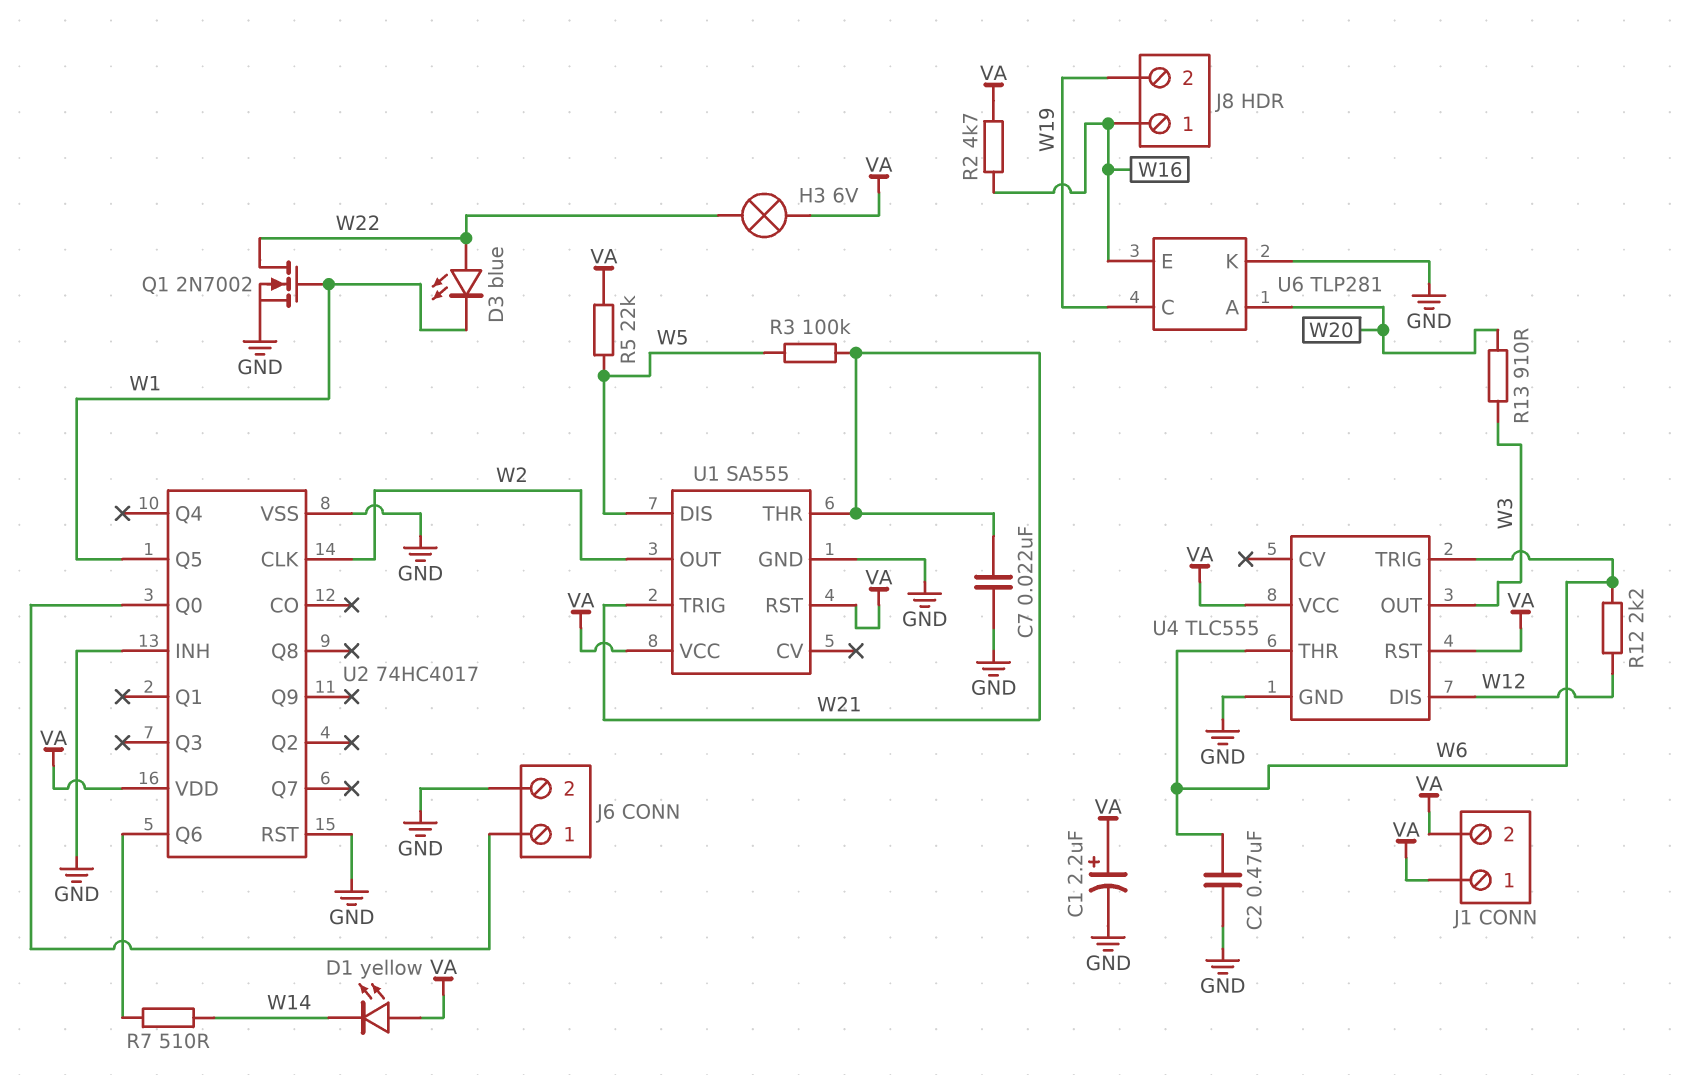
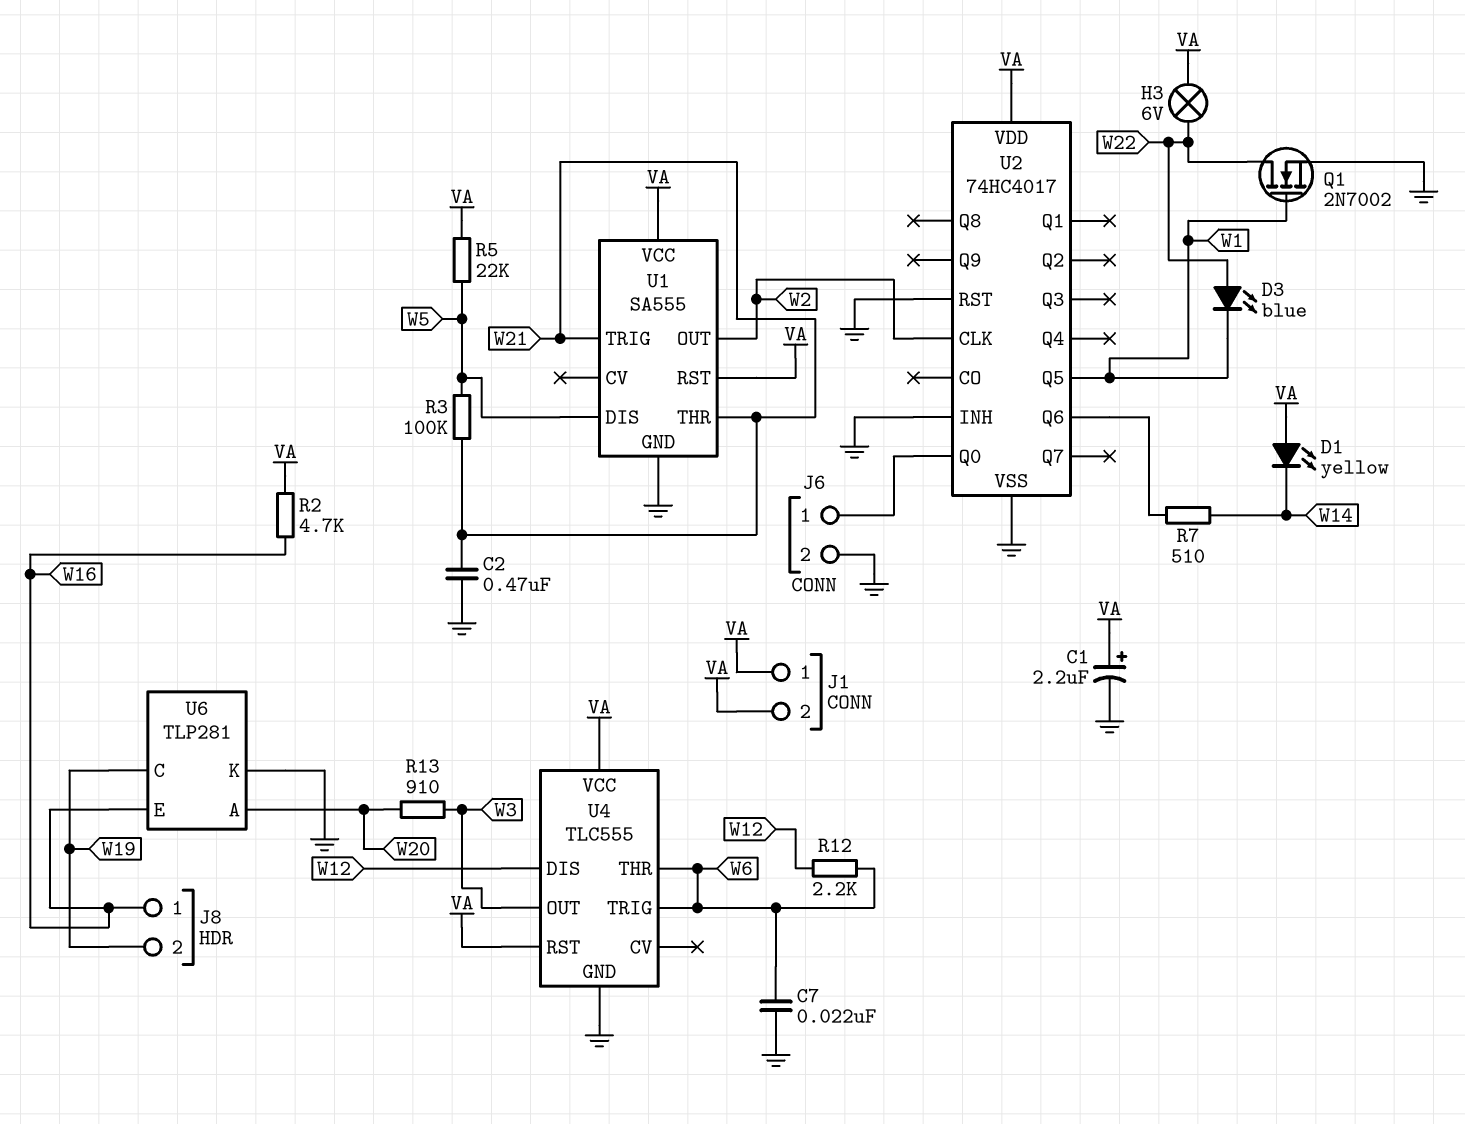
C2: 470nF (GND, W6) -> 470nF (GND, W21)
C7: 22nF (GND, W21) -> 22nF (GND, W6)

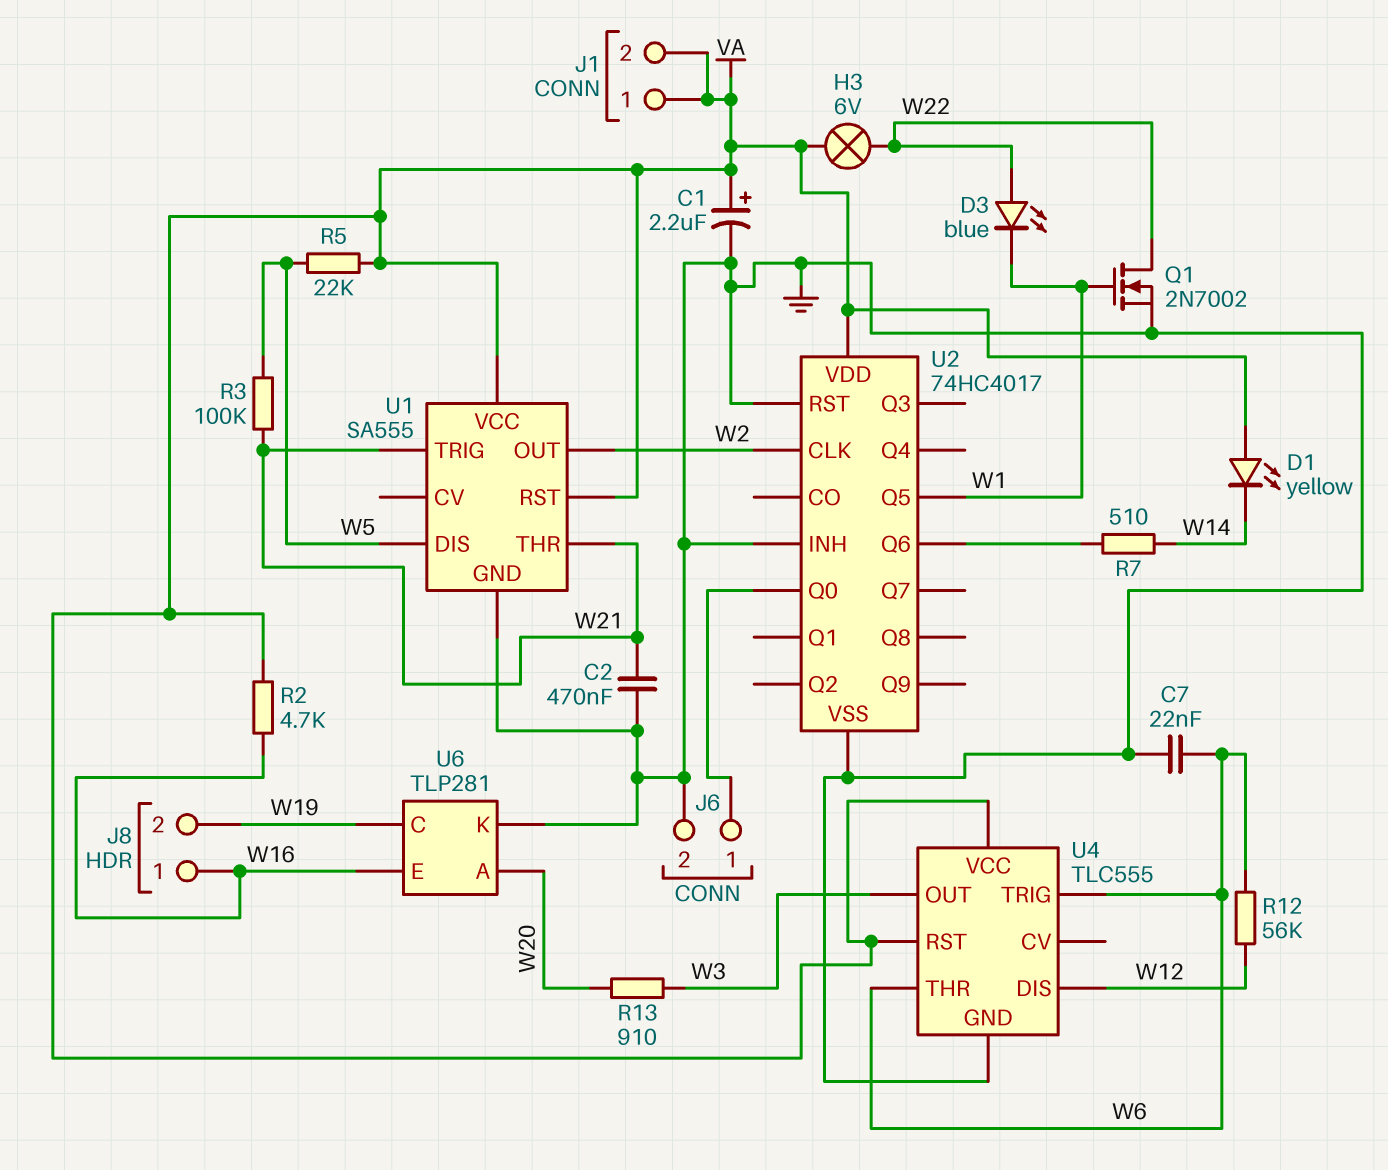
R12: 2.2k (W6, W12) -> 56k (W6, W12)

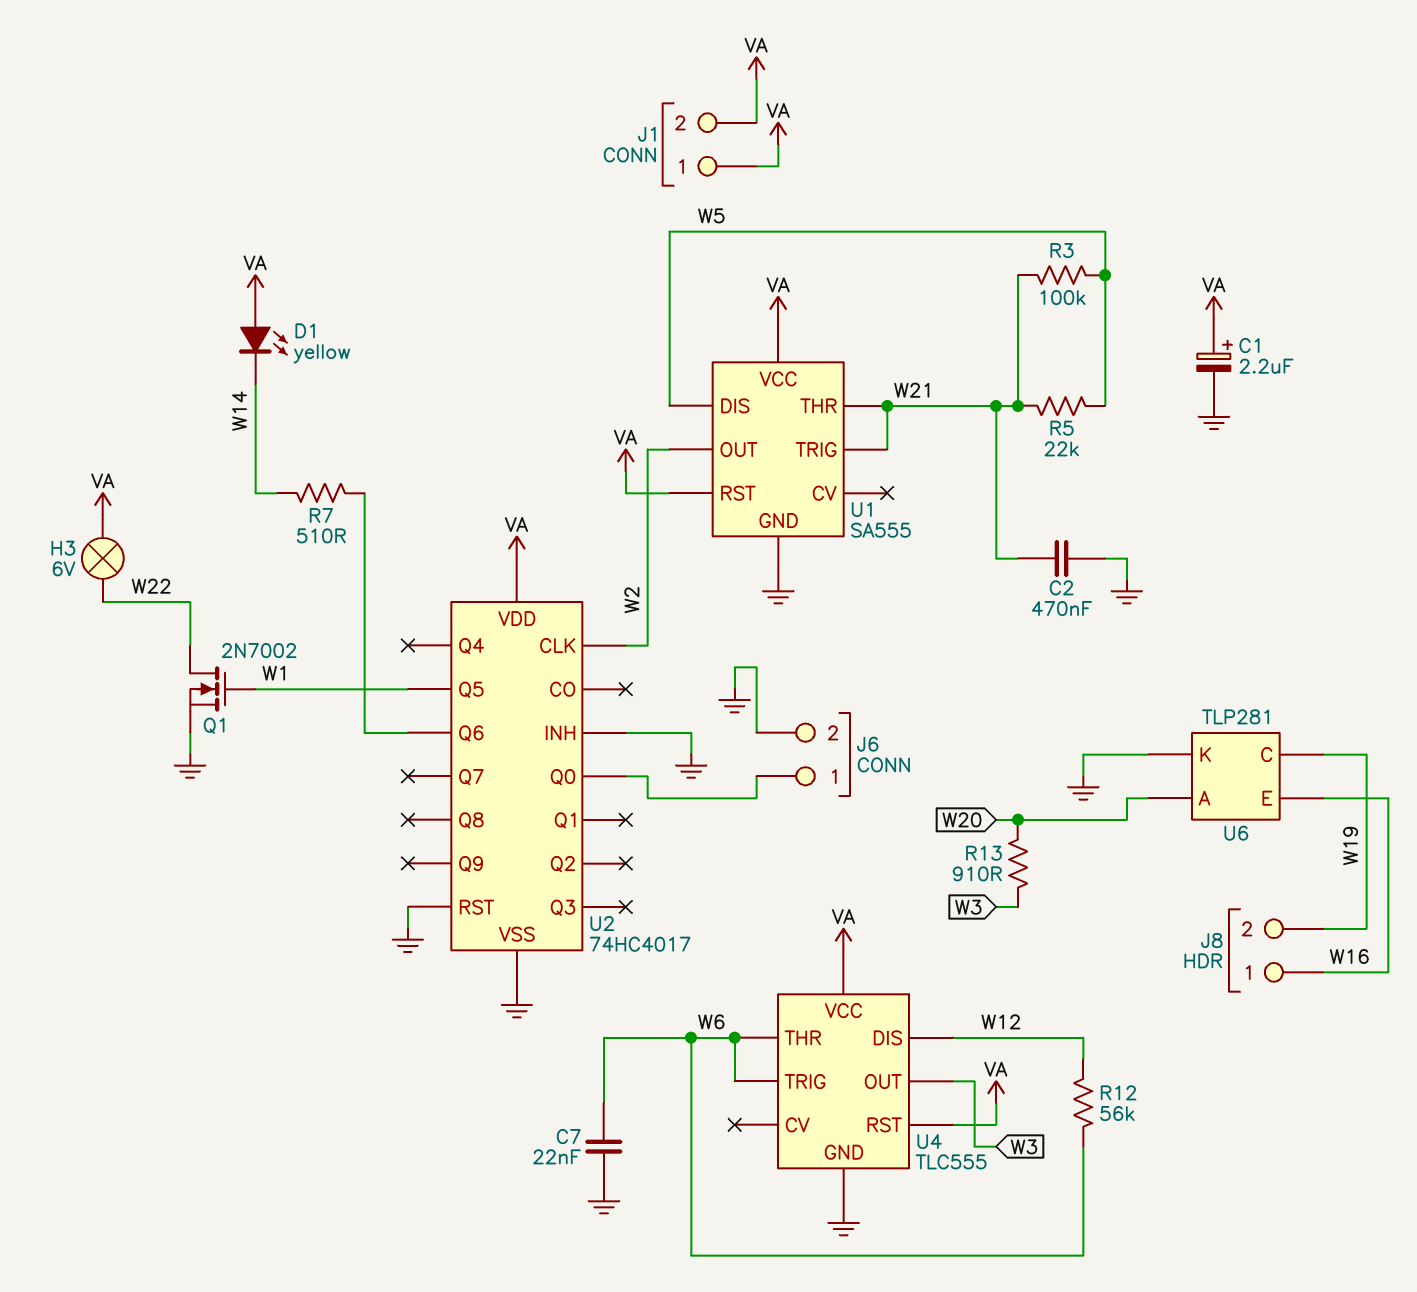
D3: LED blue (A W22, K W1) -> none
R2: 4.7k (VA, W16) -> none
R5: 22k (VA, W5) -> 22k (W5, W21)

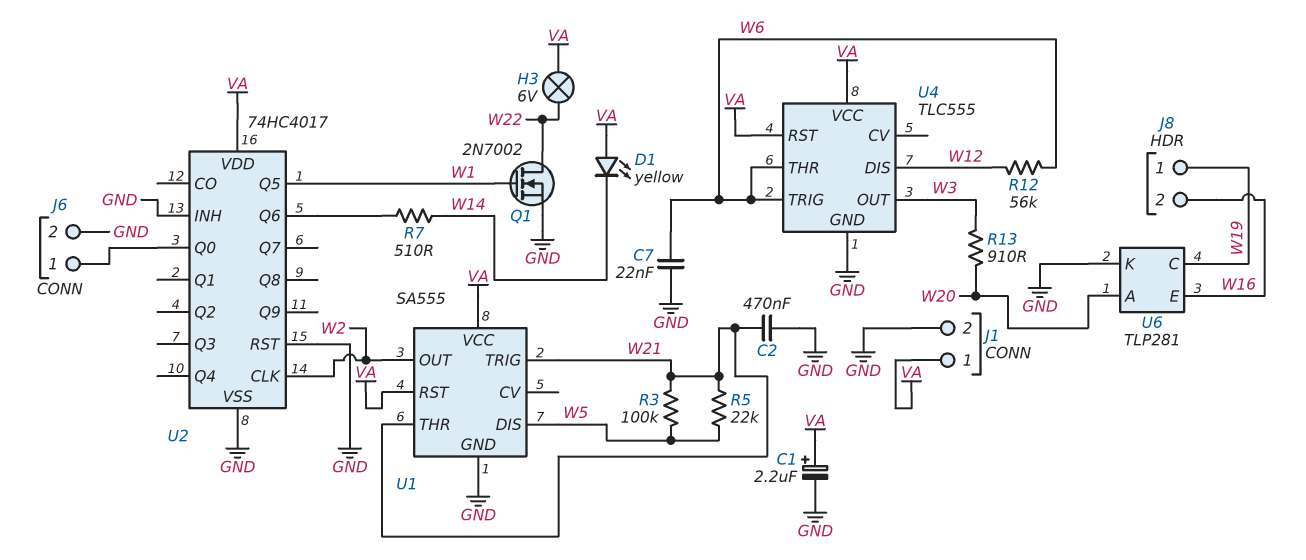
J1 pin 2: VA -> GND
J8 pin 1: W16 -> W19
J8 pin 2: W19 -> W16

